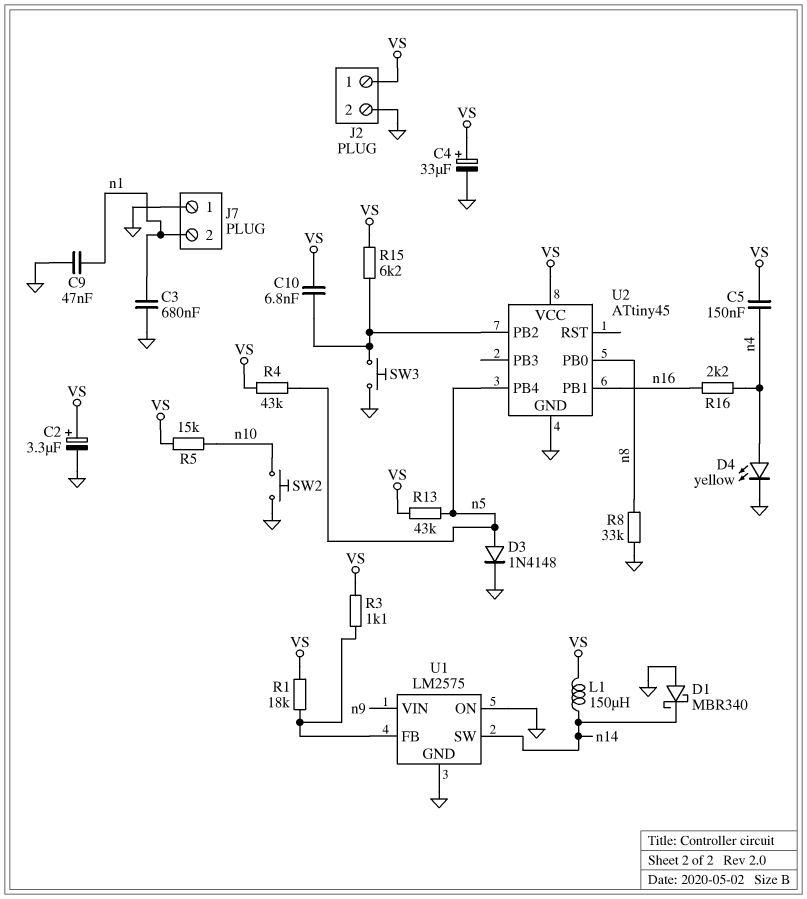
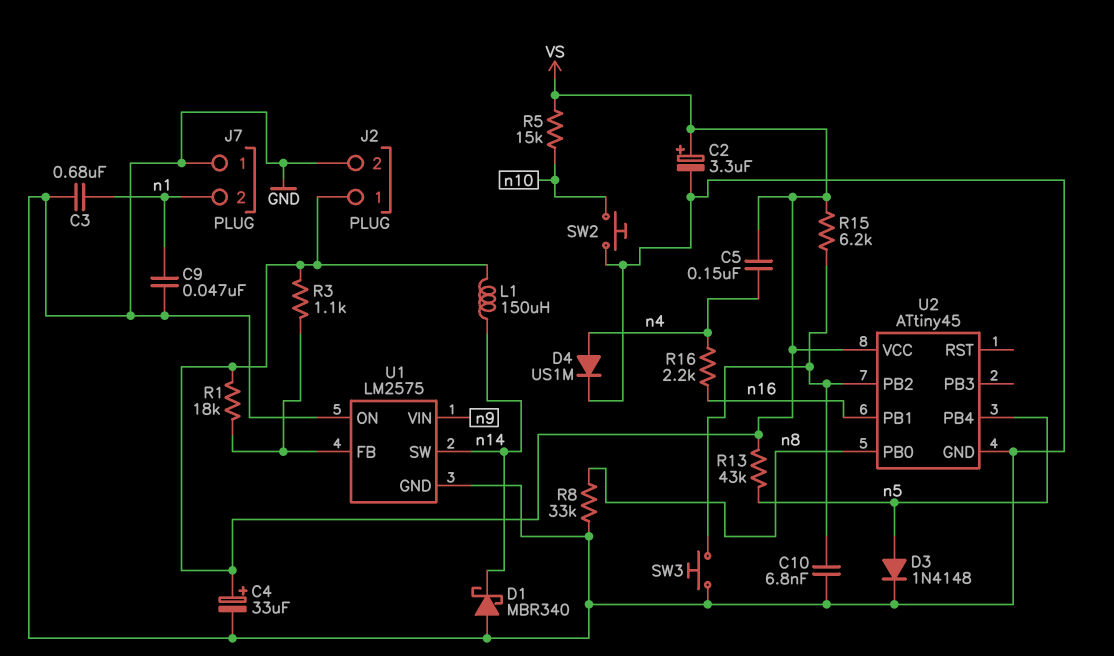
C10: 6.8nF (U2/PB2, VS) -> 6.8nF (GND, U2/PB2)
D4: LED yellow (A n4, K GND) -> diode US1M (A n4, K GND)
R4: 43k (VS, n5) -> none

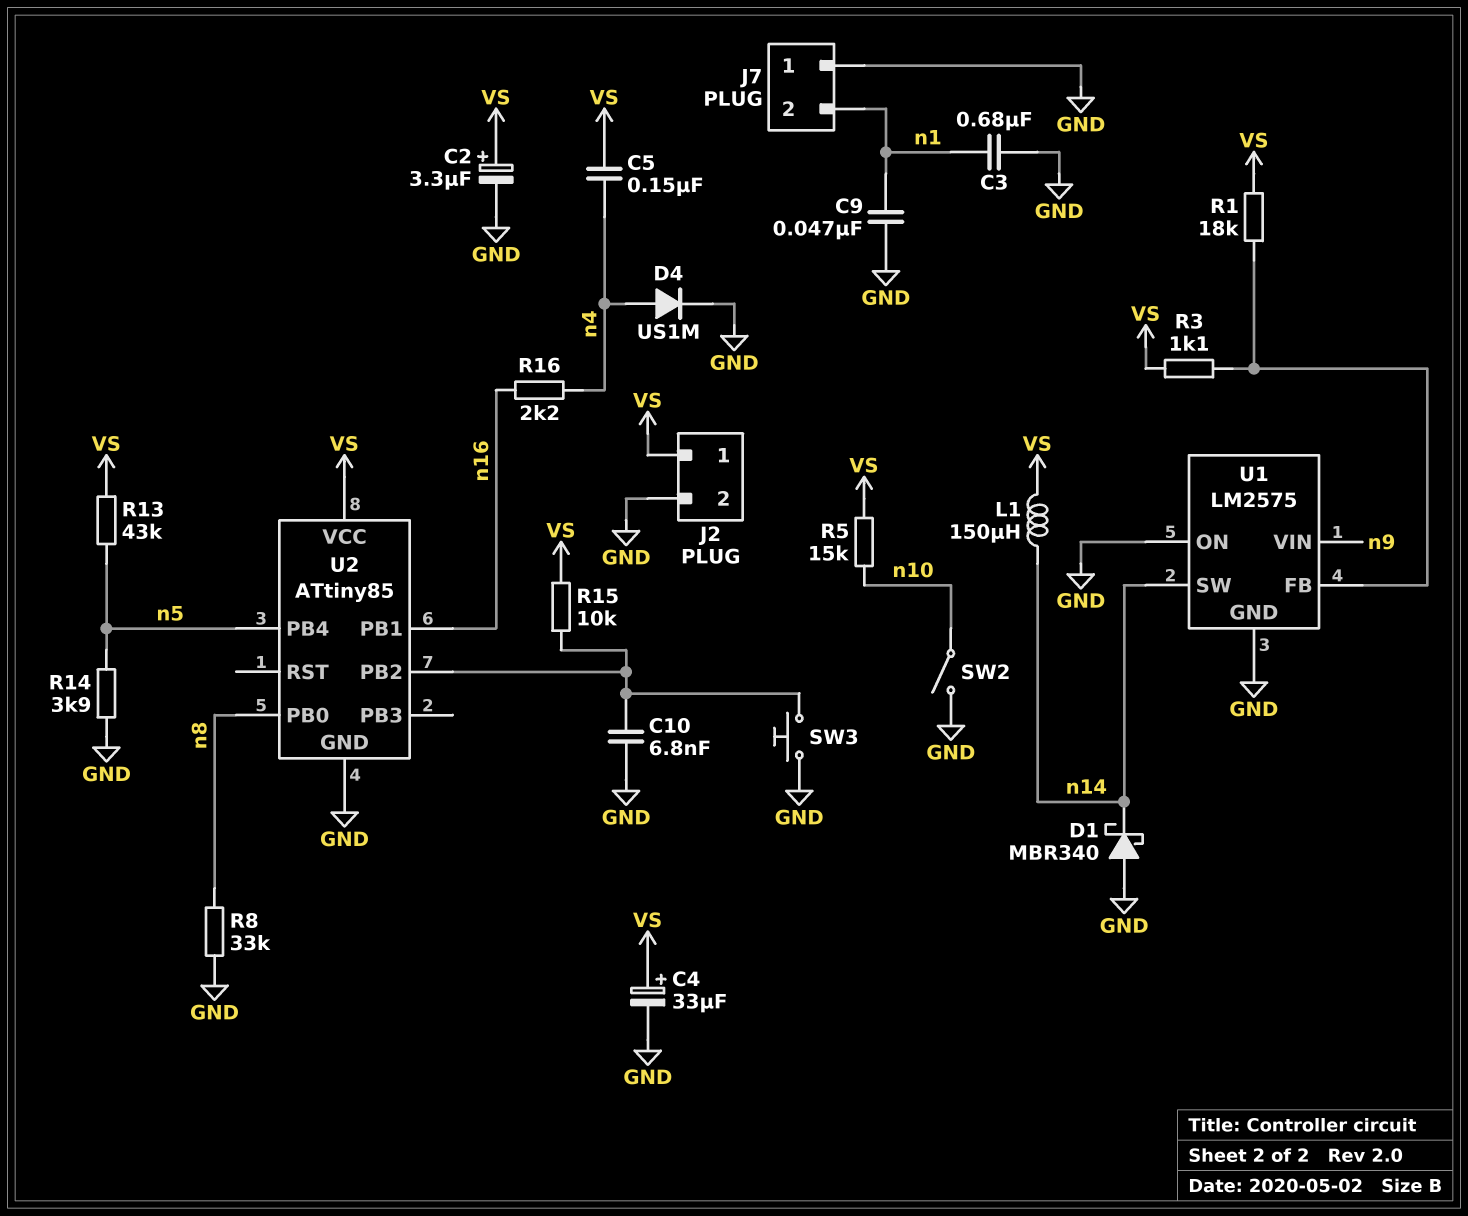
D3: diode 1N4148 (A n5, K GND) -> none
R14: none -> 3.9k (GND, n5)
R15: 6.2k (U2/PB2, VS) -> 10k (U2/PB2, VS)
SW2: button (GND, n10) -> switch (GND, n10)
U2: ATtiny45 -> ATtiny85

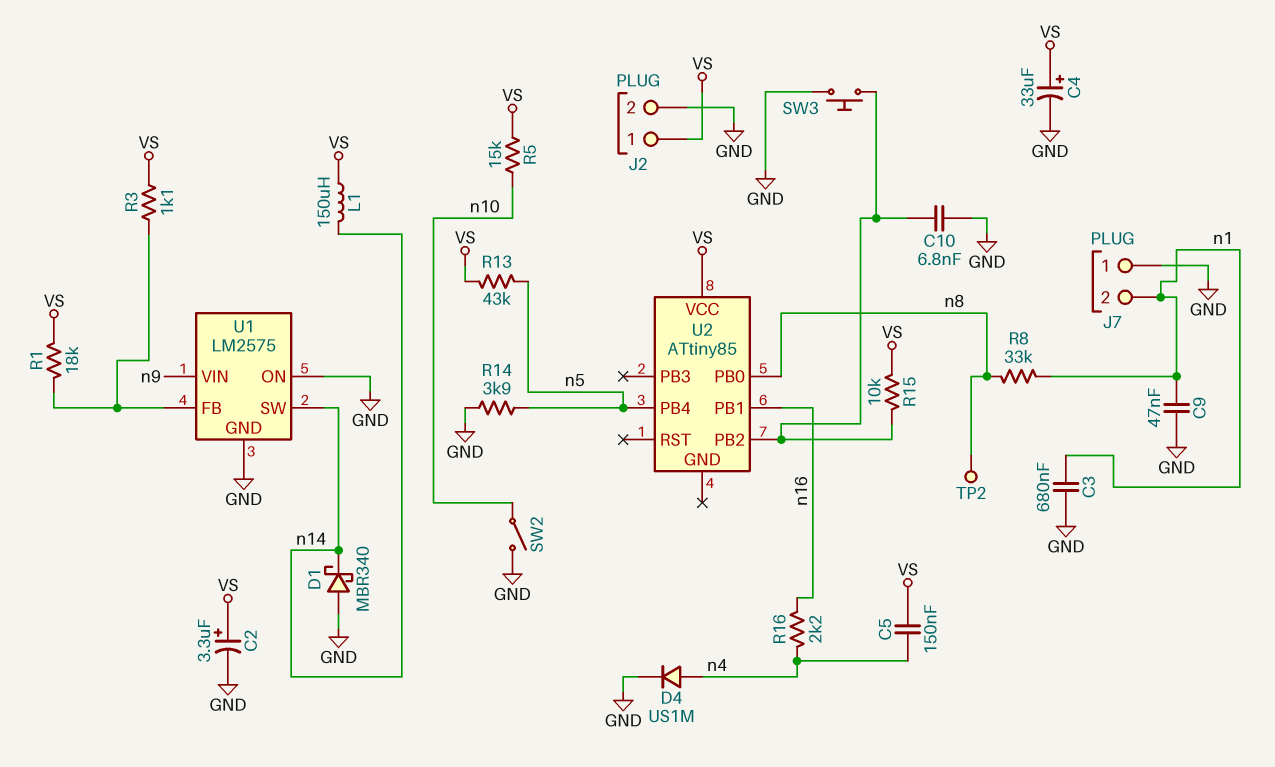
R8: 33k (GND, n8) -> 33k (n1, n8)
TP2: none -> test point (n8)
U2 pin GND: GND -> none

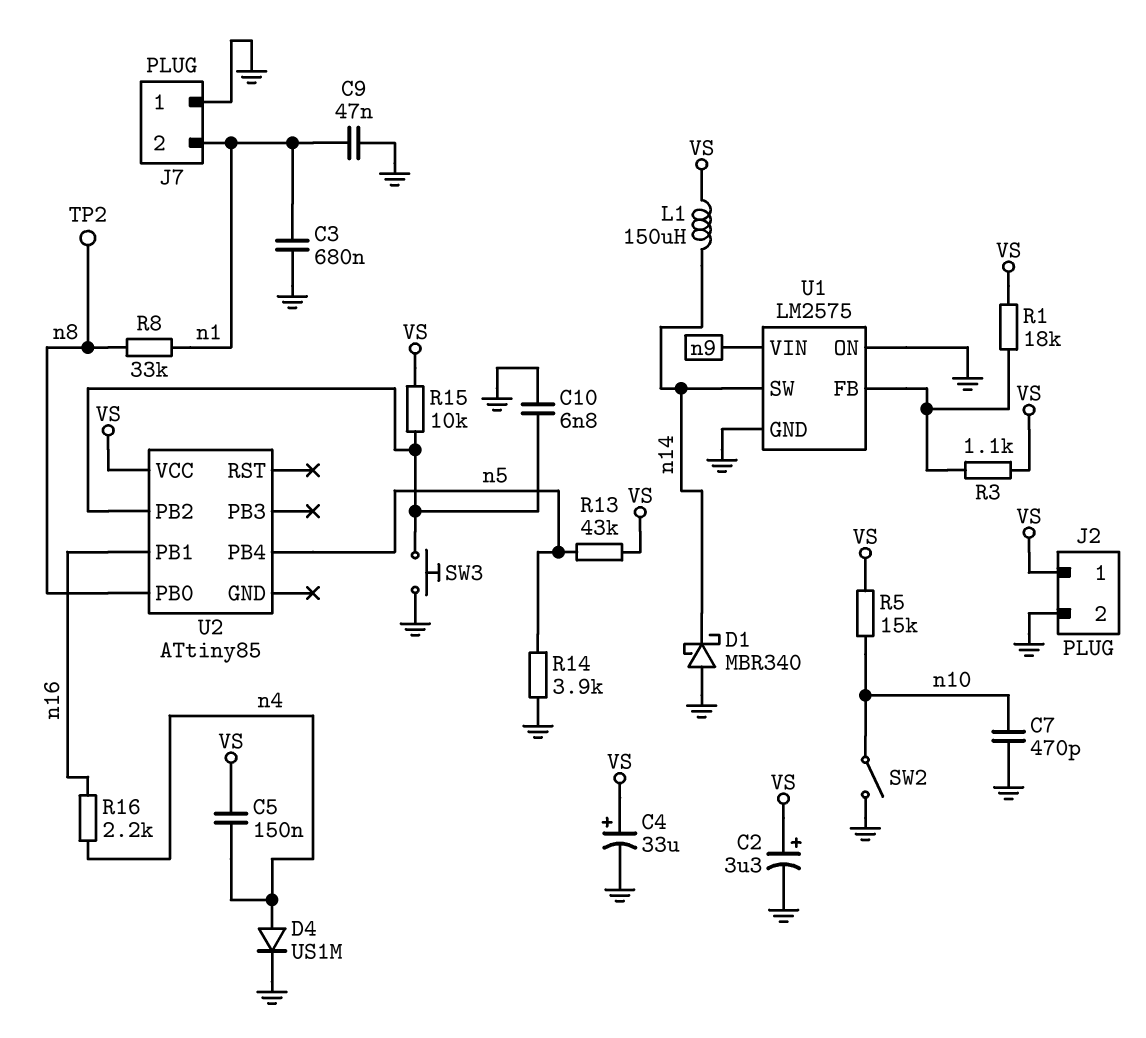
C7: none -> 470pF (GND, n10)

